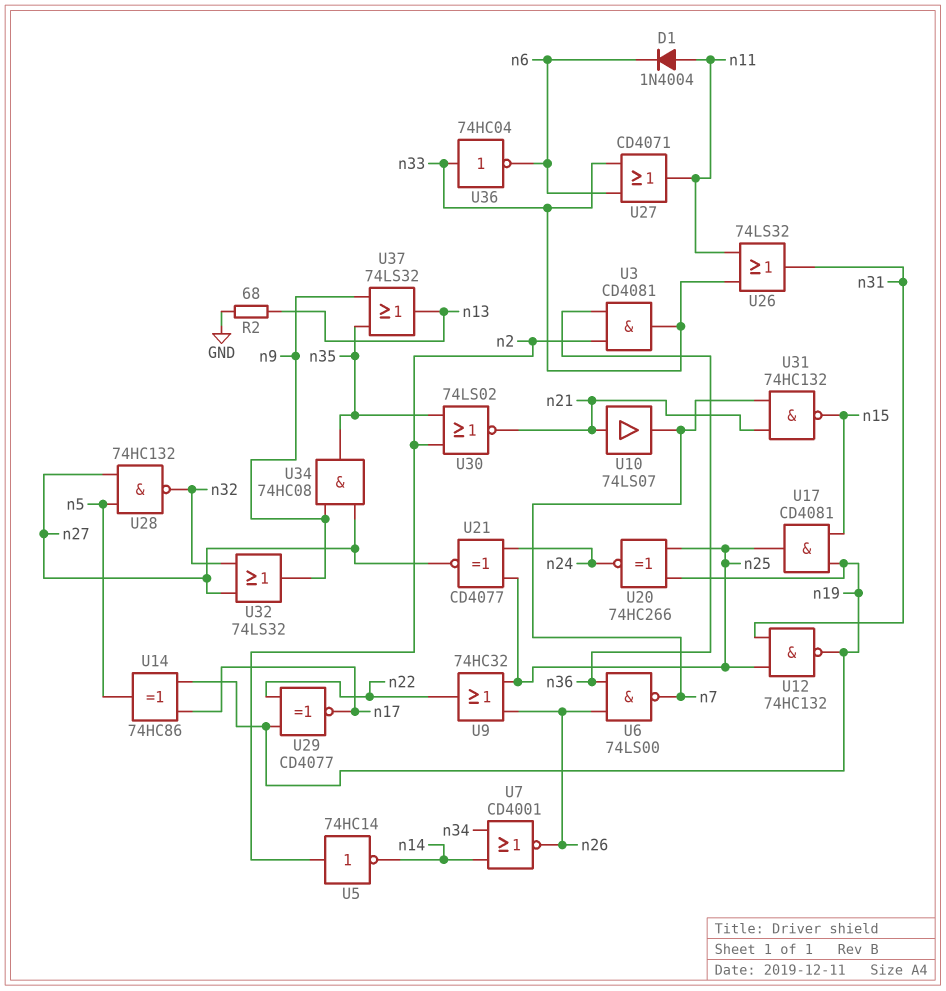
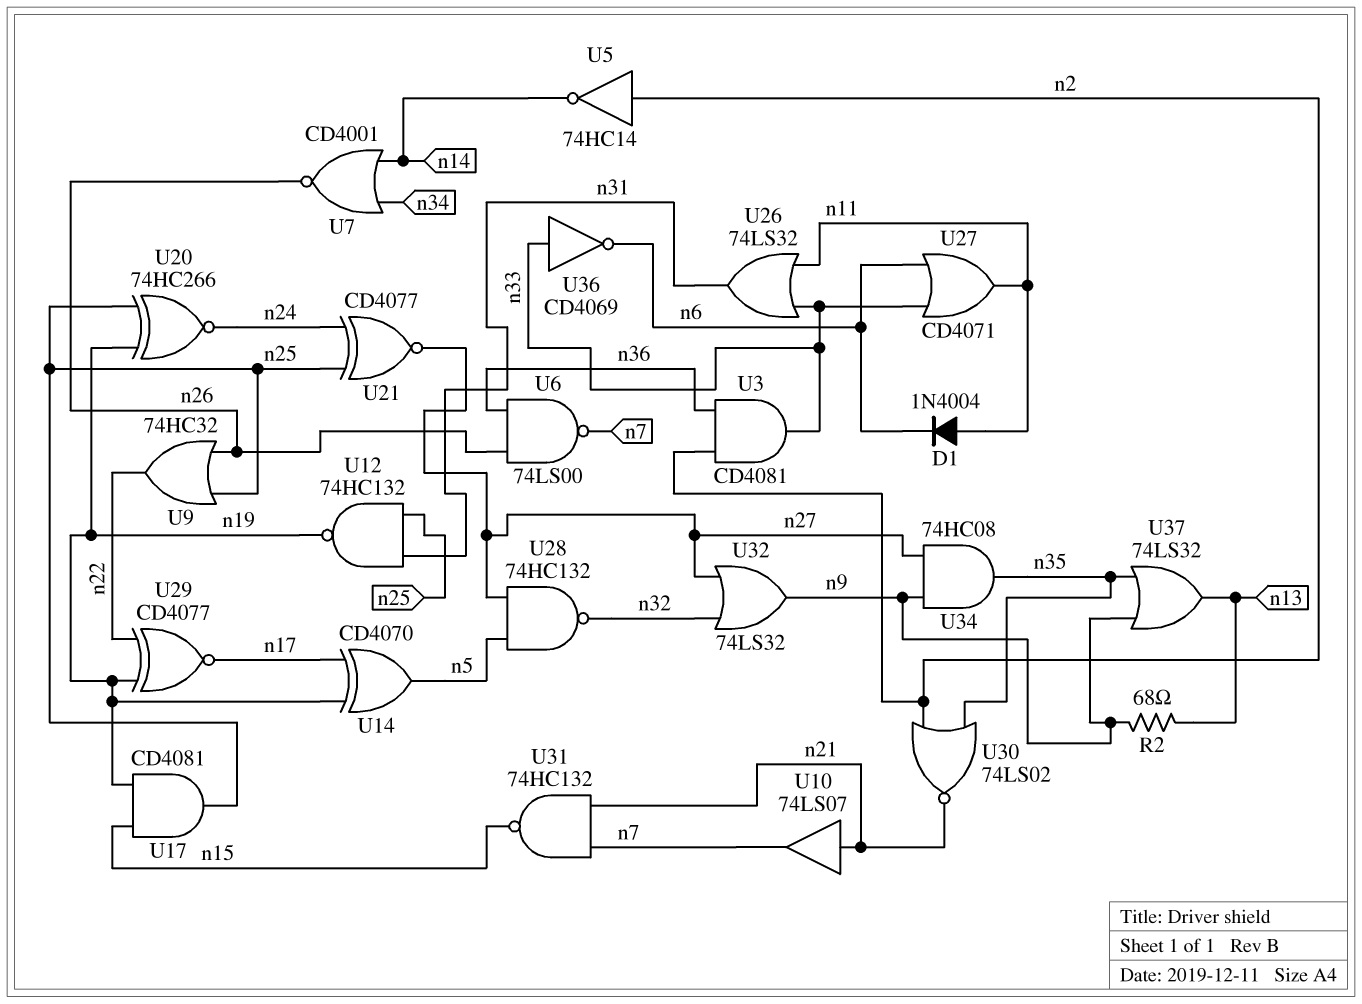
R2: 68 (GND, n13) -> 68 (n9, n13)
U14: XOR 74HC86 (in n17, in n19, out n5) -> XOR CD4070 (in n17, in n19, out n5)
U36: NOT 74HC04 (in n33, out n6) -> NOT CD4069 (in n33, out n6)

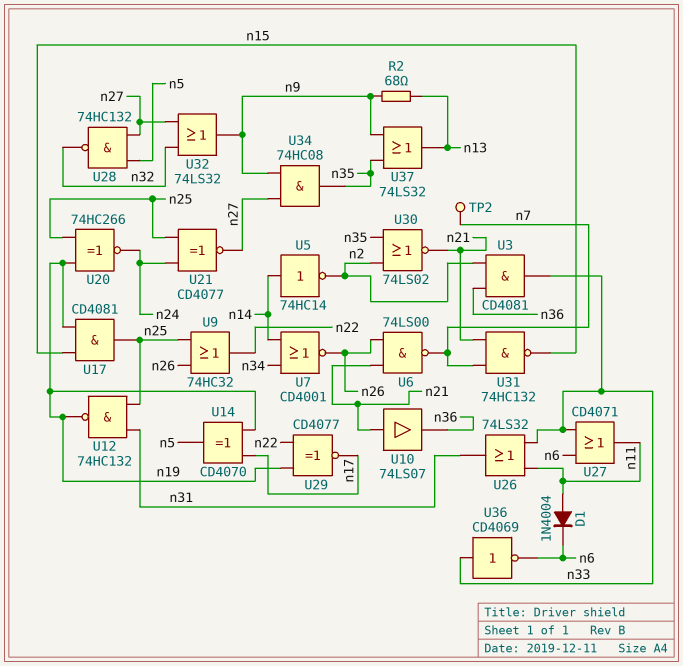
TP2: none -> test point (n7)
U5: NOT 74HC14 (in n2, out n14) -> NOT 74HC14 (in n14, out n2)
U6: NAND 74LS00 (in n26, in n36, out n7) -> NAND 74LS00 (in n21, in n26, out n7)
U10: buffer 74LS07 (in n21, out n7) -> buffer 74LS07 (in n21, out n36)

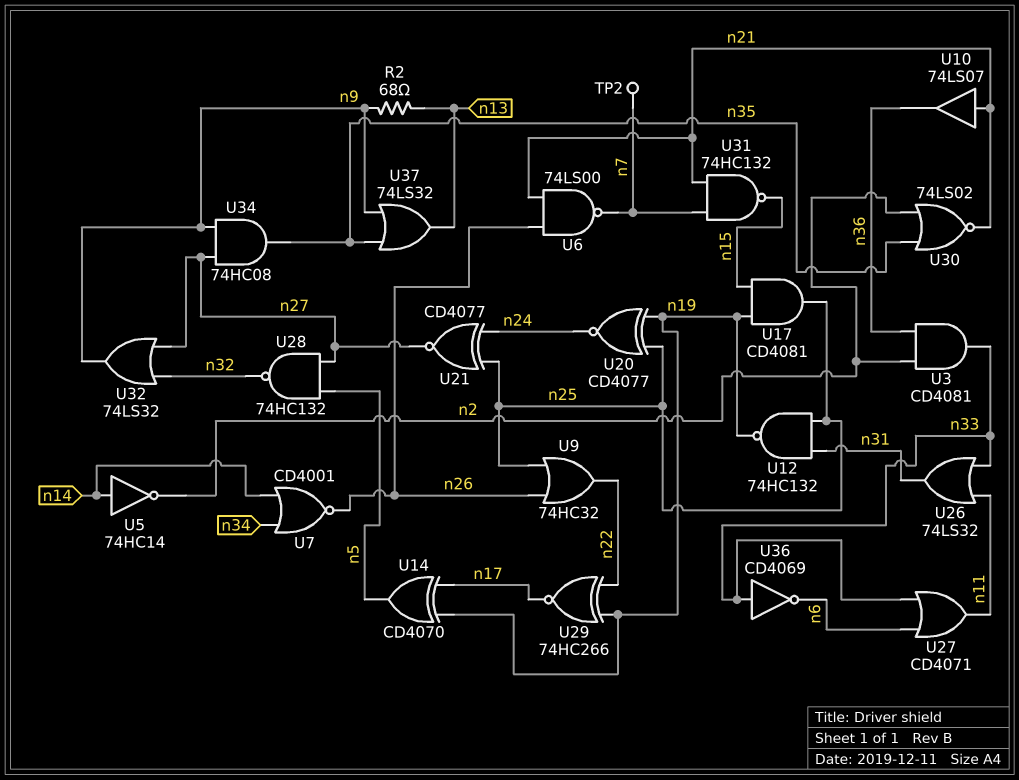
D1: diode 1N4004 (A n11, K n6) -> none
U20: XNOR 74HC266 (in n19, in n25, out n24) -> XNOR CD4077 (in n19, in n25, out n24)
U29: XNOR CD4077 (in n19, in n22, out n17) -> XNOR 74HC266 (in n19, in n22, out n17)

